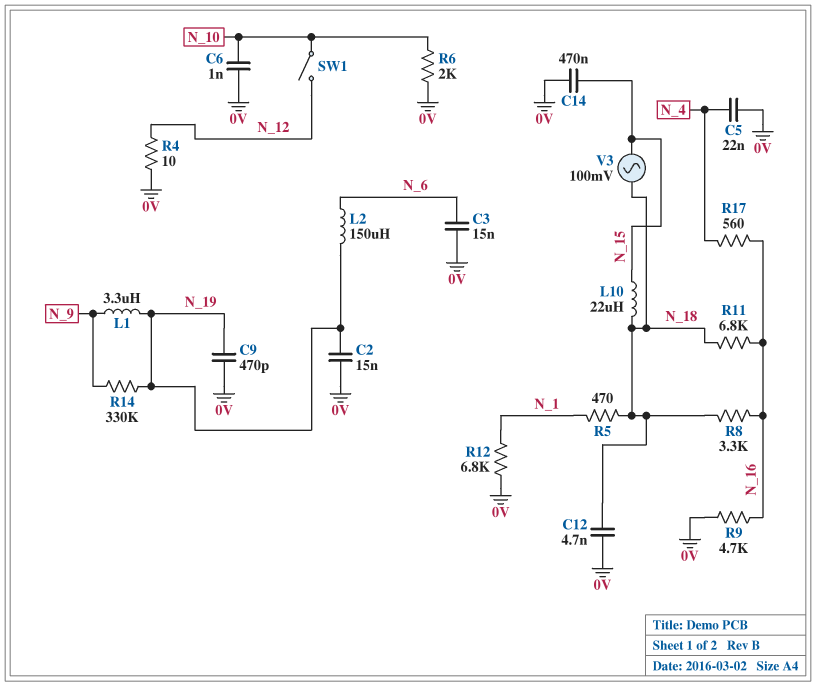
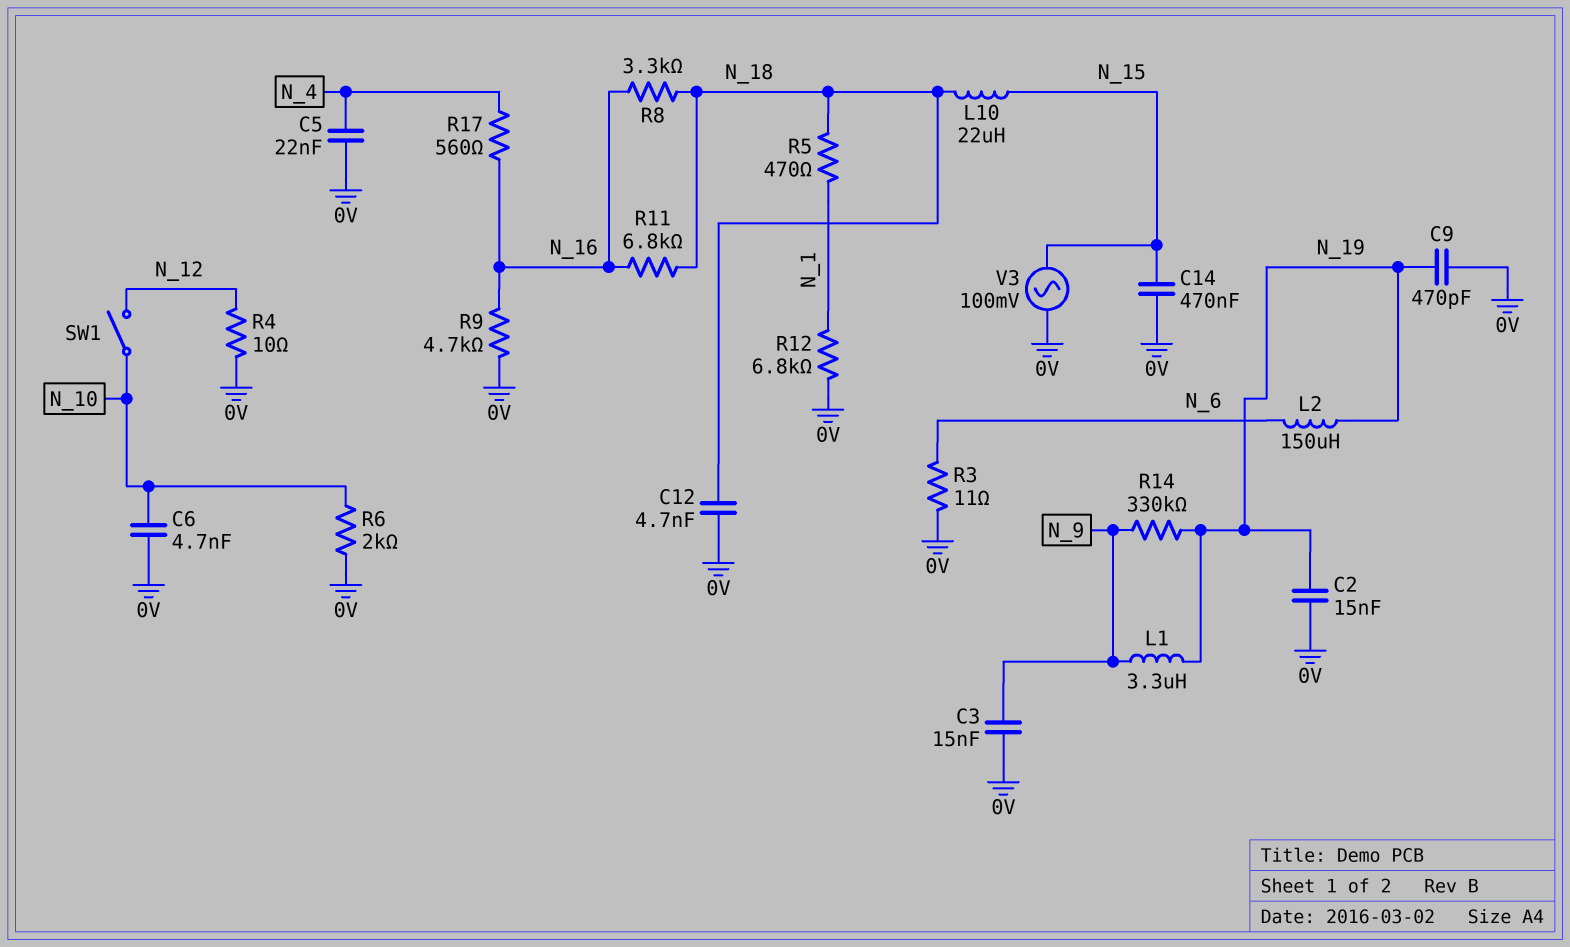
C3: 15nF (0V, N_6) -> 15nF (0V, N_9)
C6: 1nF (0V, N_10) -> 4.7nF (0V, N_10)
R3: none -> 11 (0V, N_6)
V3: AC 100mV (N_15, N_18) -> AC 100mV (0V, N_15)

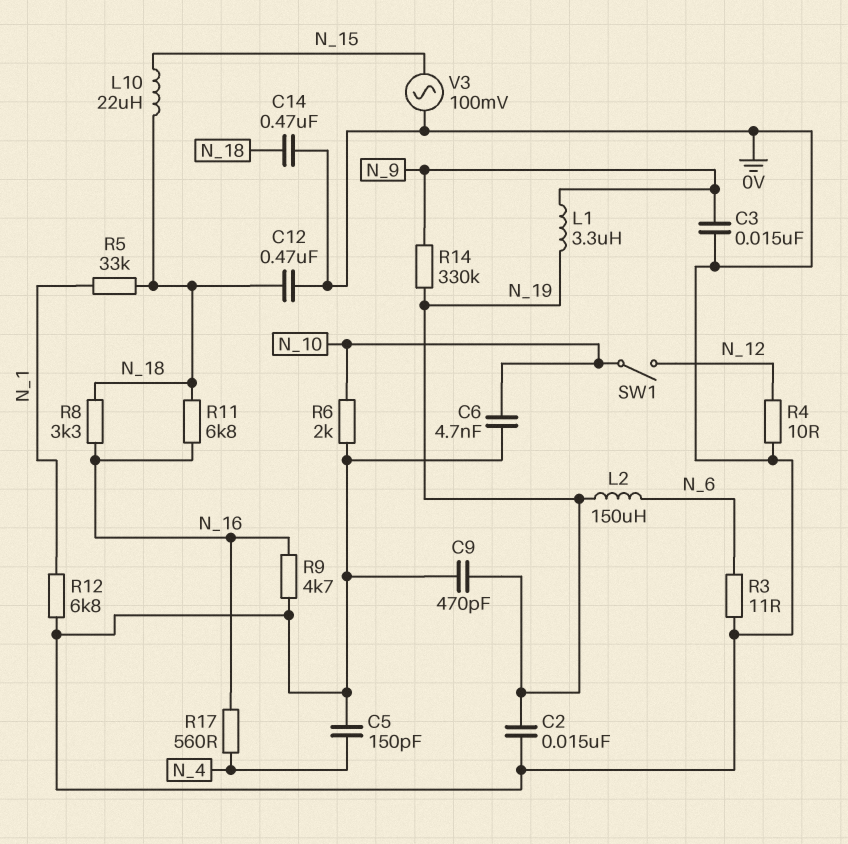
C5: 22nF (0V, N_4) -> 150pF (0V, N_4)
C12: 4.7nF (0V, N_18) -> 470nF (0V, N_18)
C14: 470nF (0V, N_15) -> 470nF (0V, N_18)
R5: 470 (N_1, N_18) -> 33k (N_1, N_18)

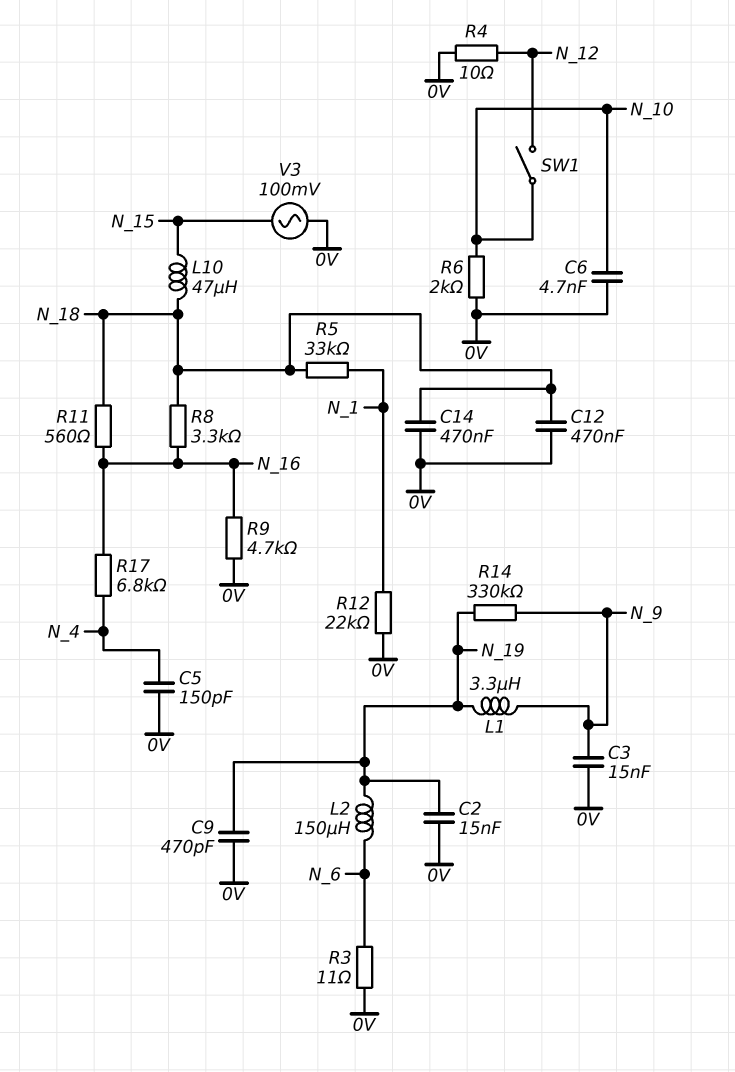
L10: 22uH (N_15, N_18) -> 47uH (N_15, N_18)
R11: 6.8k (N_16, N_18) -> 560 (N_16, N_18)
R12: 6.8k (0V, N_1) -> 22k (0V, N_1)
R17: 560 (N_4, N_16) -> 6.8k (N_4, N_16)

